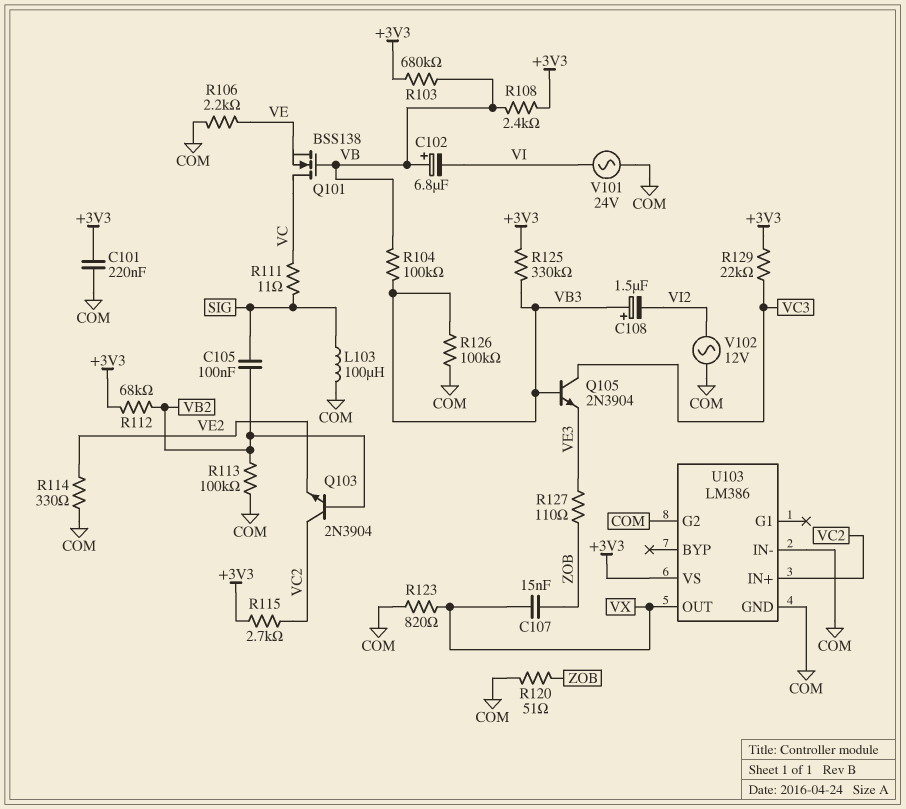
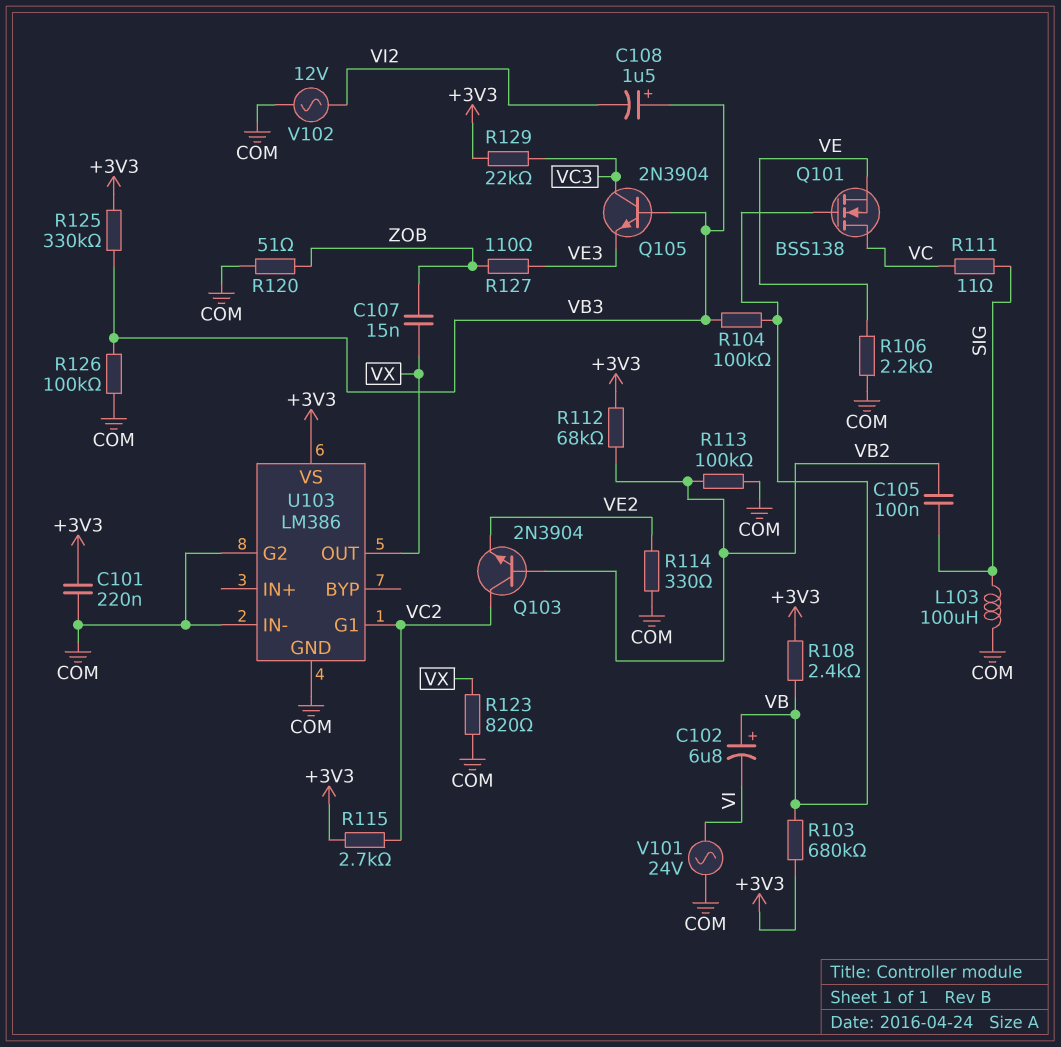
U103 pin G1: none -> VC2
U103 pin IN+: VC2 -> none

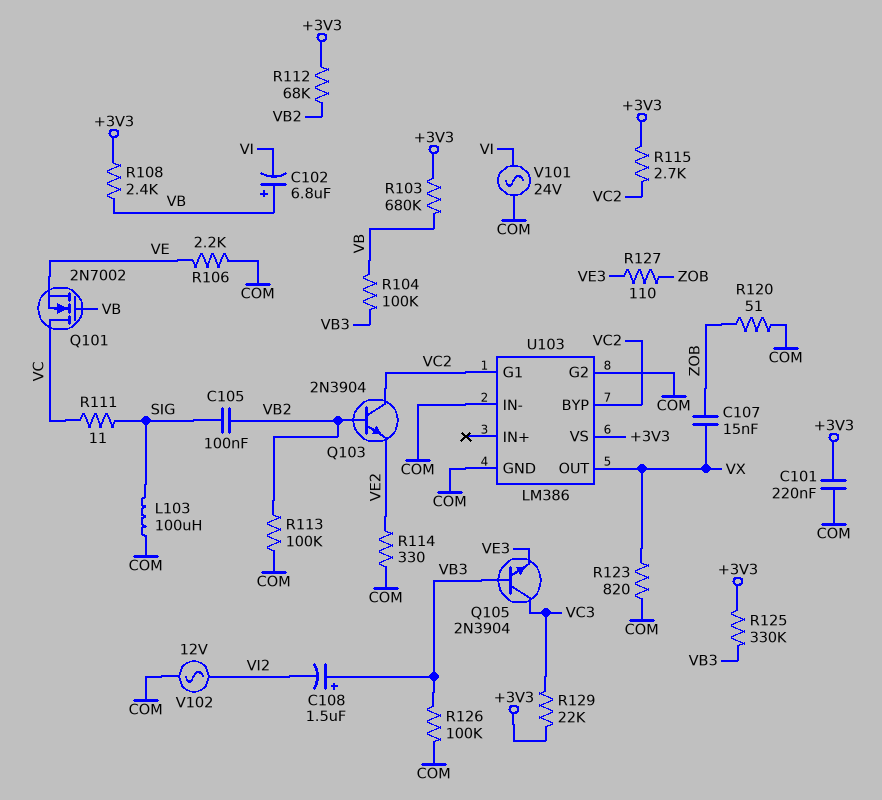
Q101: NMOS BSS138 (G VB, D VC, S VE) -> NMOS 2N7002 (G VB, D VC, S VE)
U103 pin BYP: none -> VC2

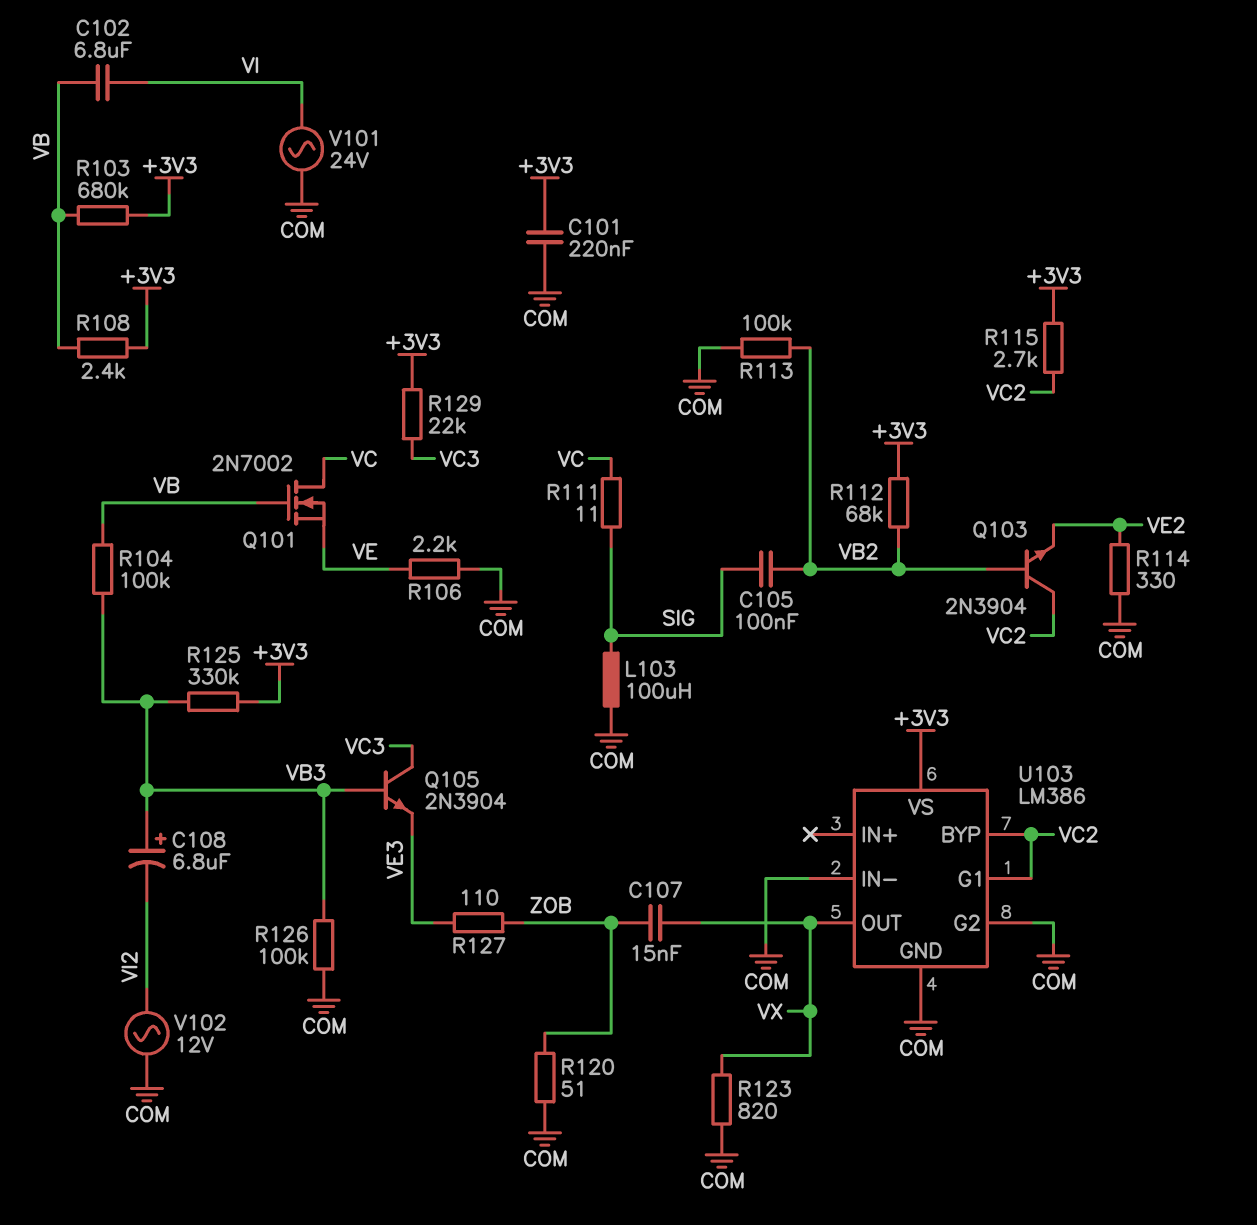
C102: 6.8uF (plus VB, minus VI) -> 6.8uF (VB, VI)
C108: 1.5uF (plus VB3, minus VI2) -> 6.8uF (plus VB3, minus VI2)

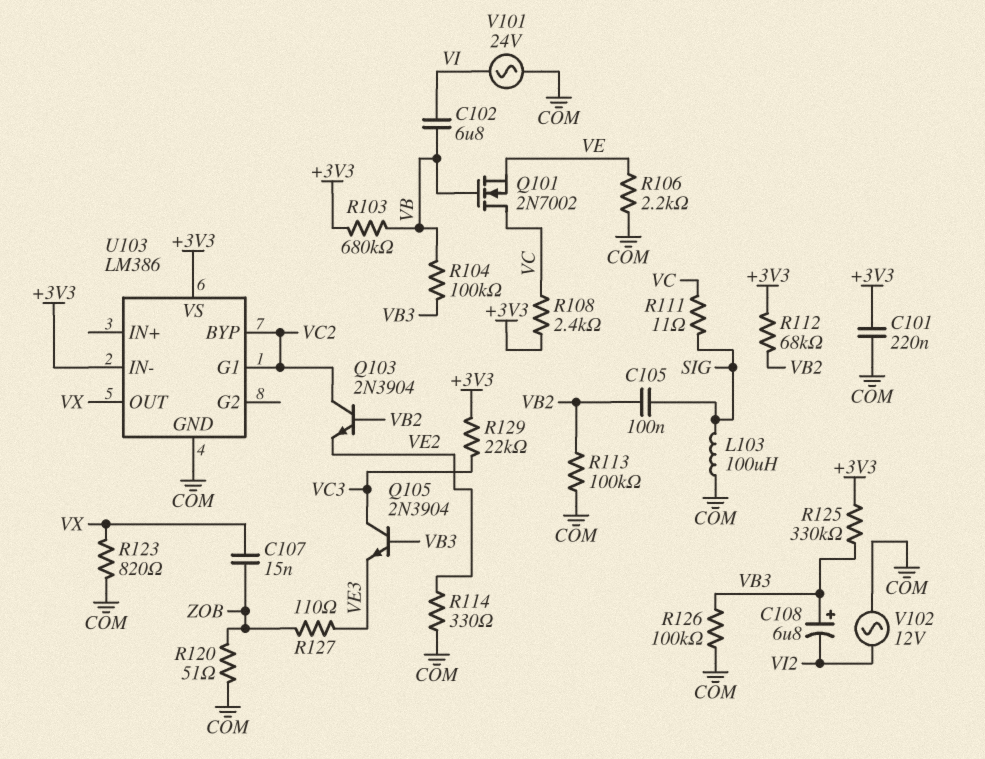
R108: 2.4k (+3V3, VB) -> 2.4k (+3V3, VC)
R115: 2.7k (+3V3, VC2) -> none
U103 pin G2: COM -> none
U103 pin IN-: COM -> +3V3

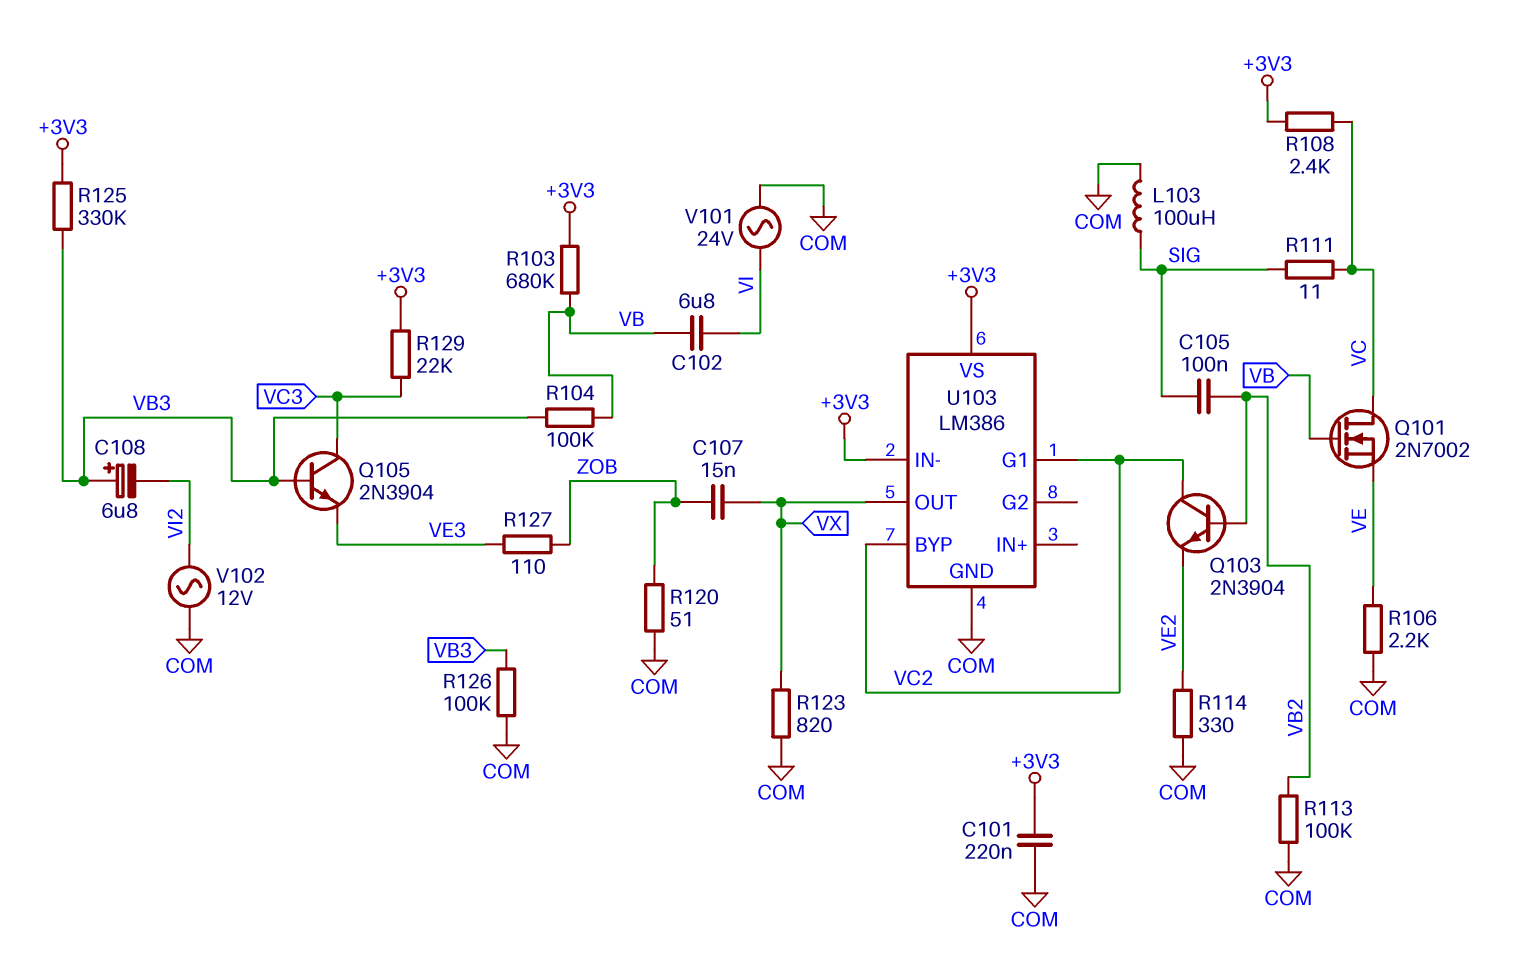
R112: 68k (+3V3, VB2) -> none

